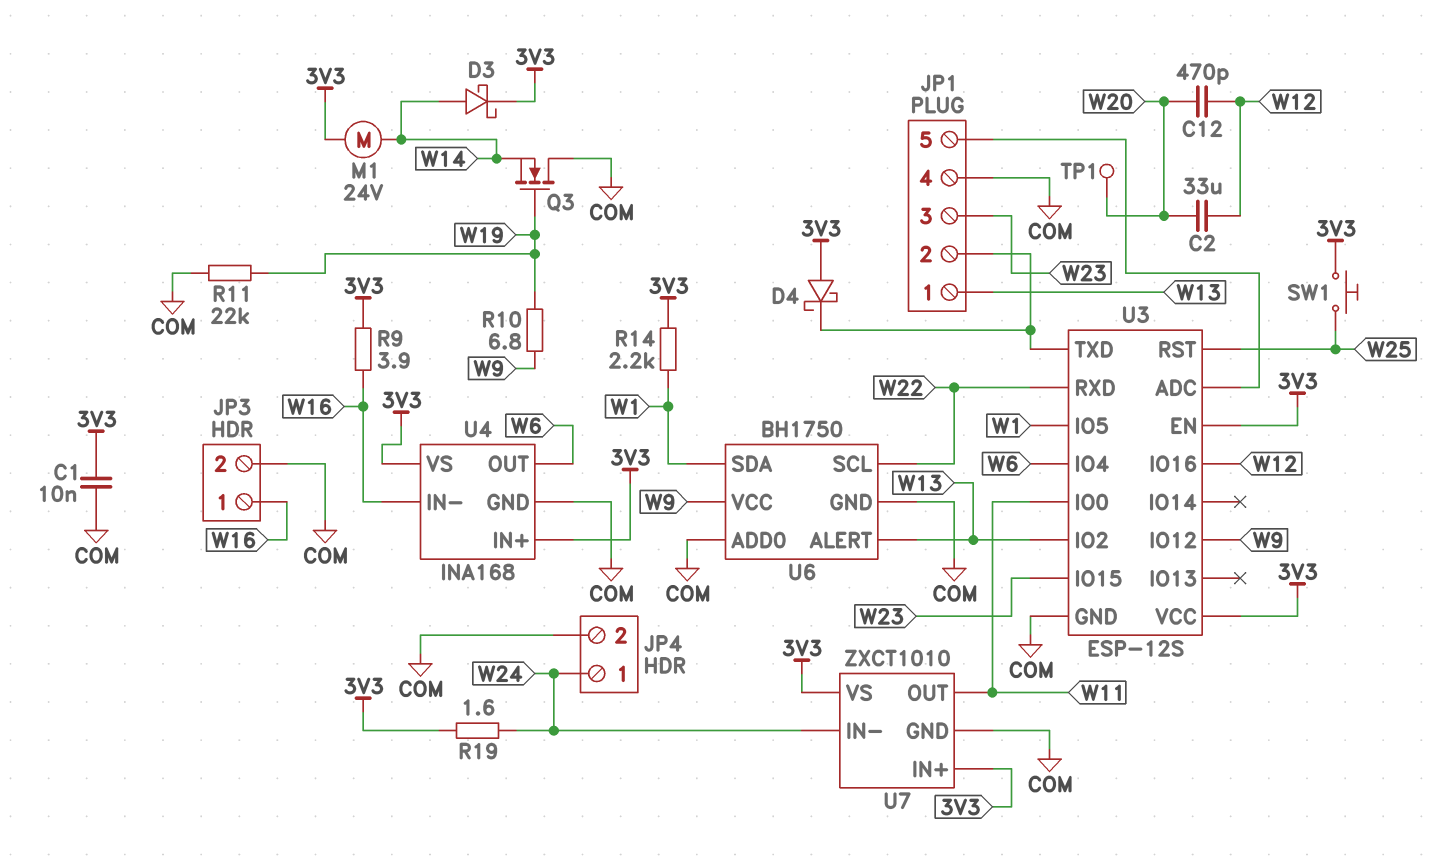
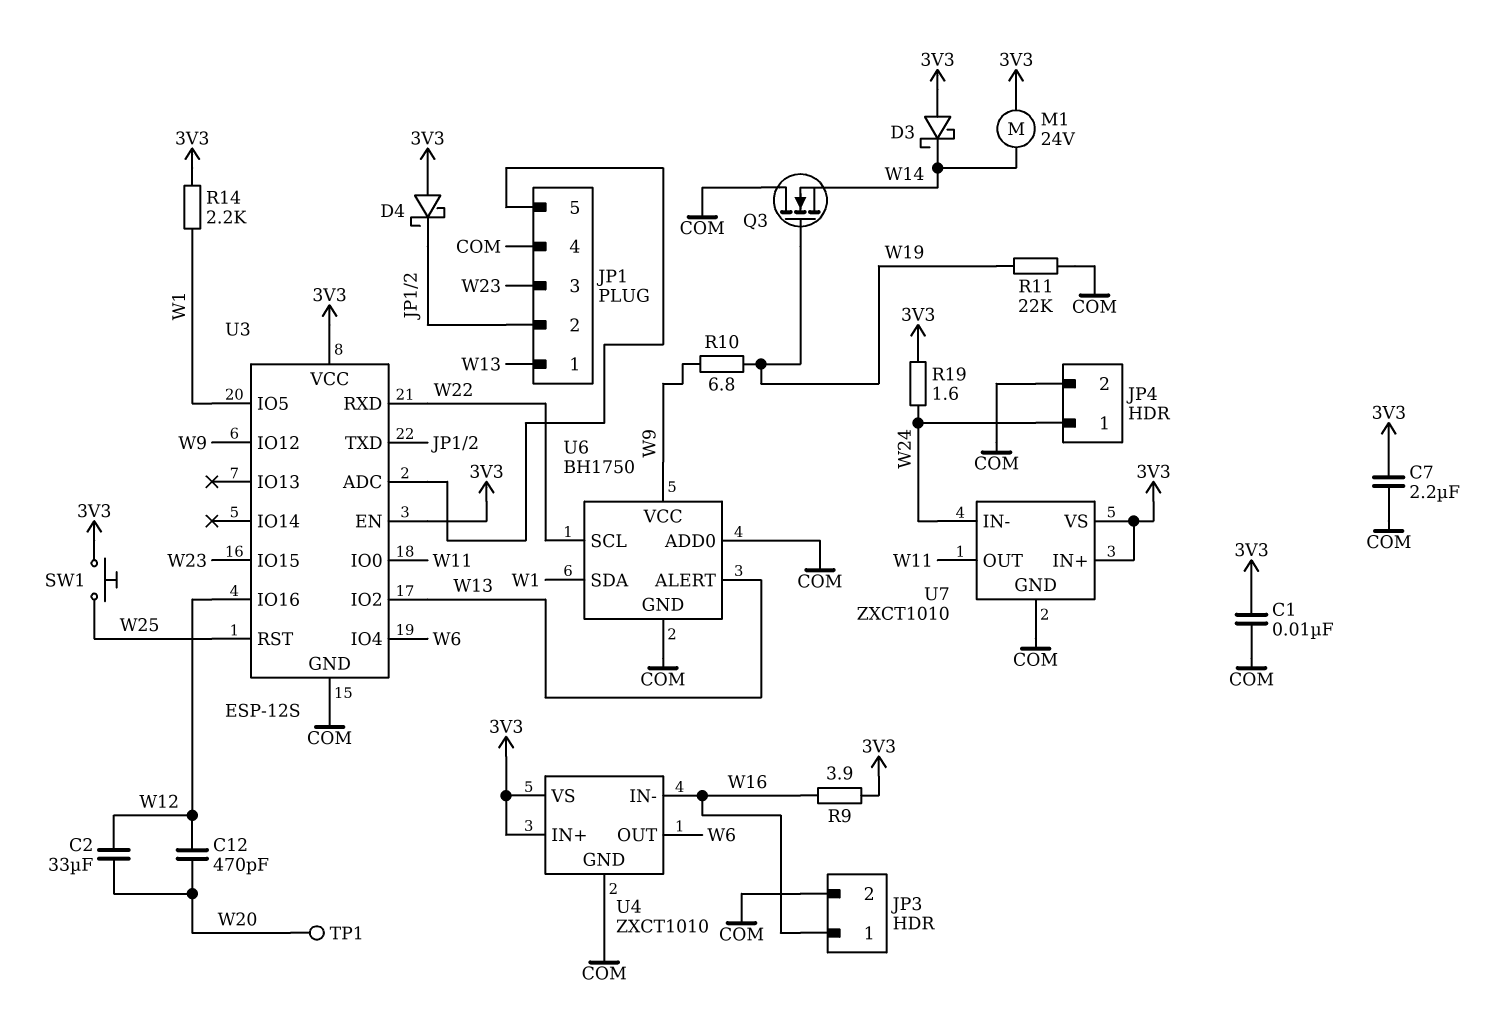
C7: none -> 2.2uF (3V3, COM)
D3: schottky (A W14, K 3V3) -> schottky (A 3V3, K W14)
U4: INA168 -> ZXCT1010

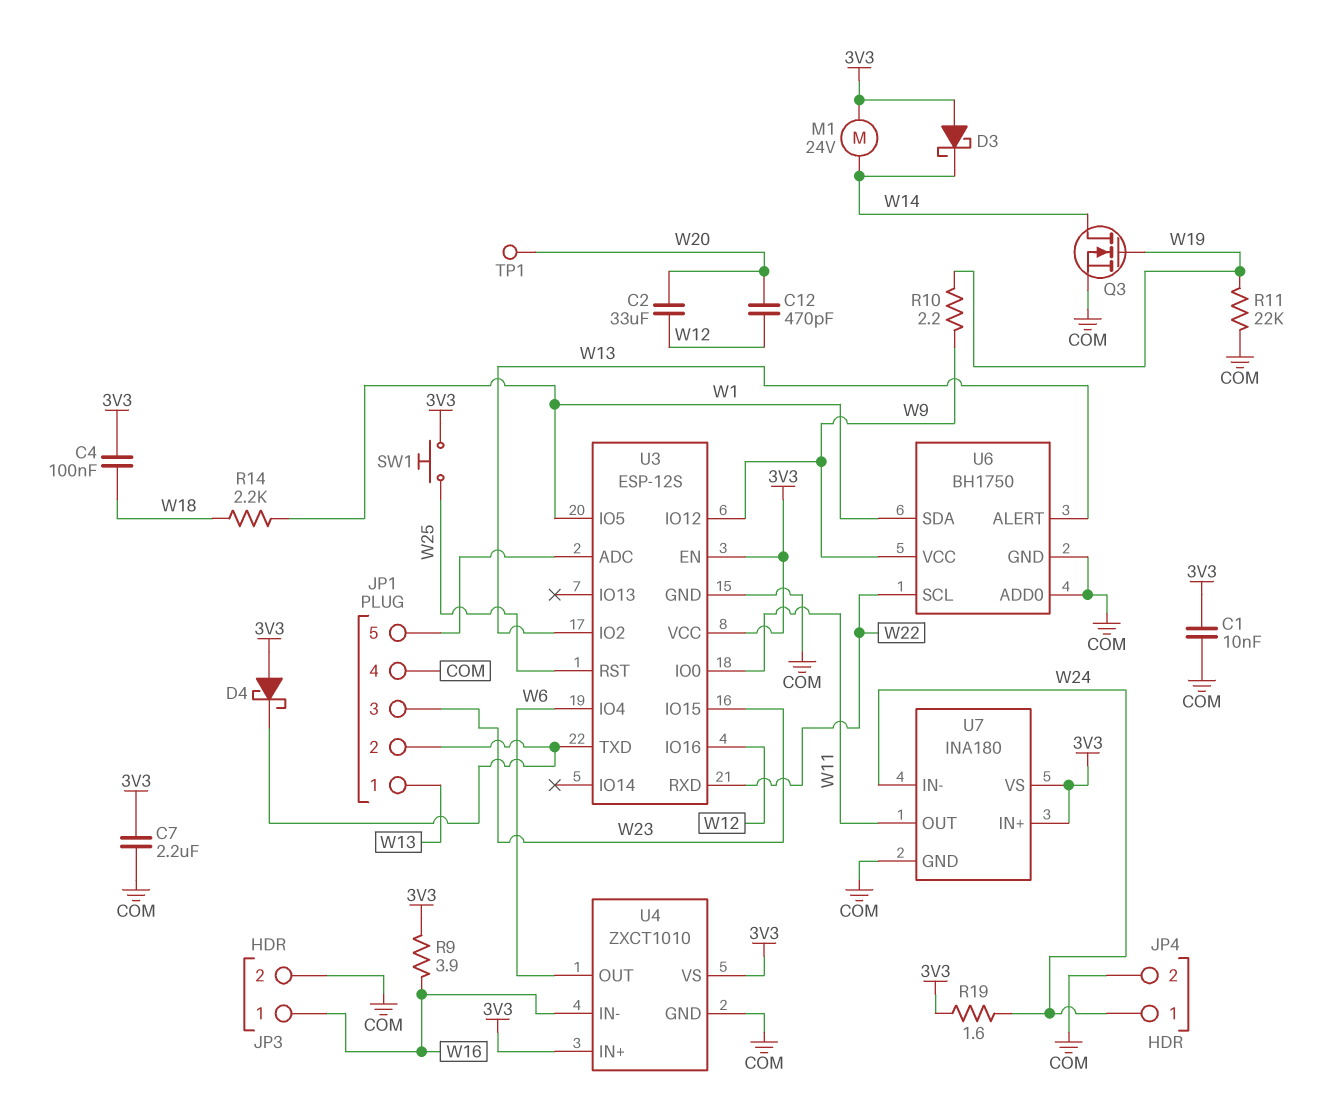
C4: none -> 100nF (3V3, W18)
Q3: NMOS (G W19, D COM, S W14) -> NMOS (G W19, D W14, S COM)
R10: 6.8 (W9, W19) -> 2.2 (W9, W19)
R14: 2.2k (3V3, W1) -> 2.2k (W1, W18)
U7: ZXCT1010 -> INA180

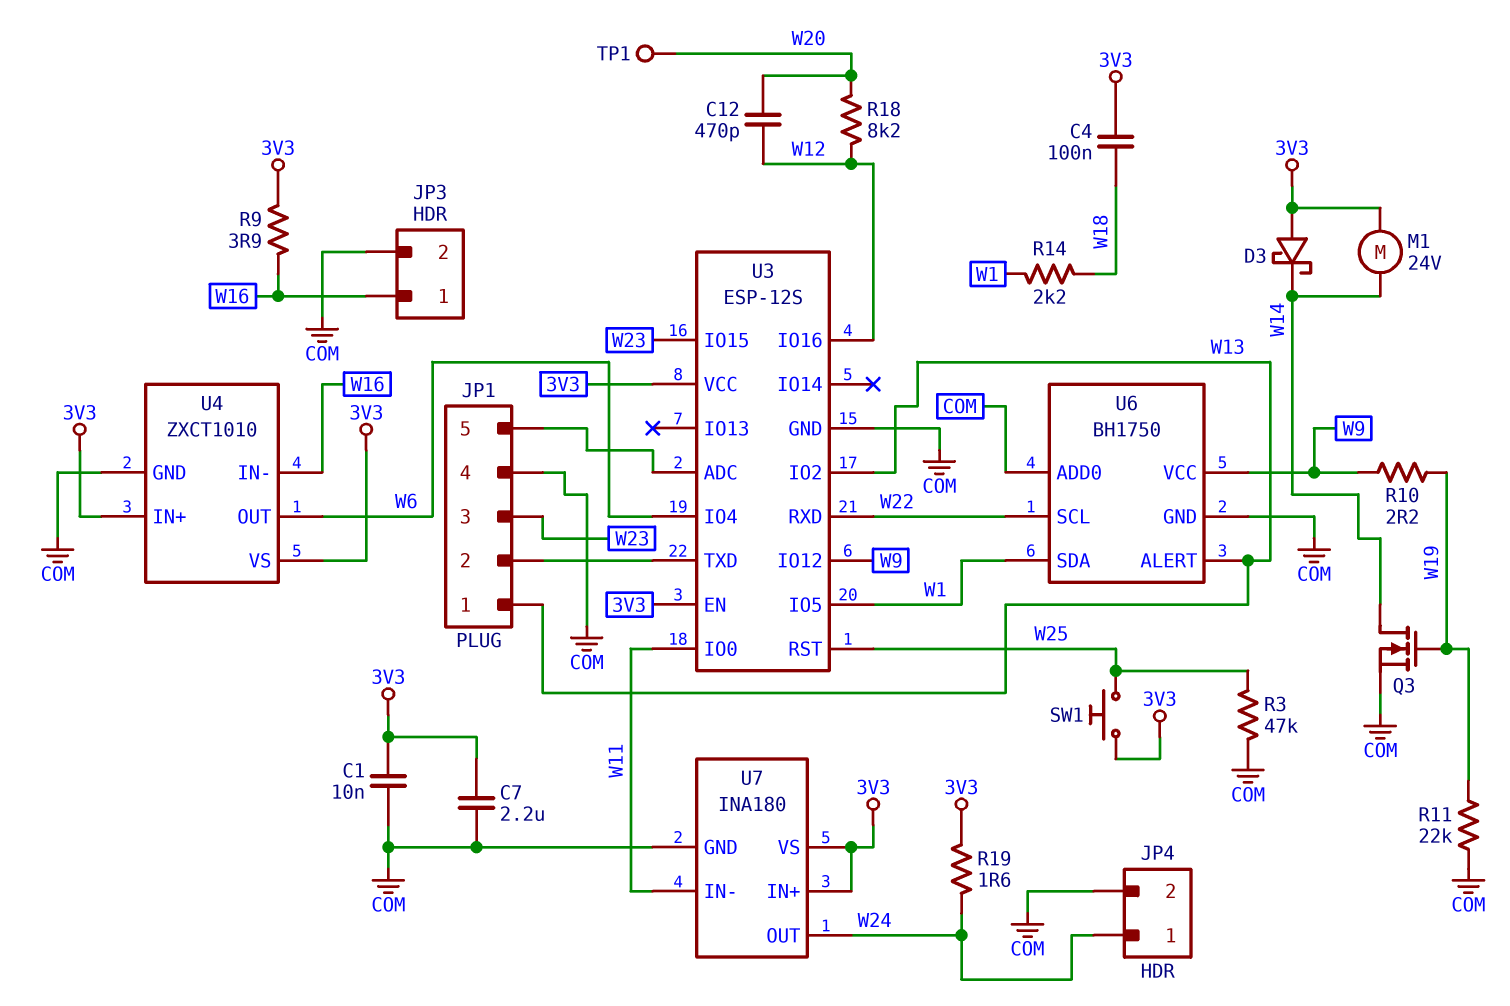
C2: 33uF (W12, W20) -> none
D4: schottky (A 3V3, K JP1/2) -> none
R3: none -> 47k (COM, W25)
R18: none -> 8.2k (W12, W20)
U7 pin IN-: W24 -> W11
U7 pin OUT: W11 -> W24

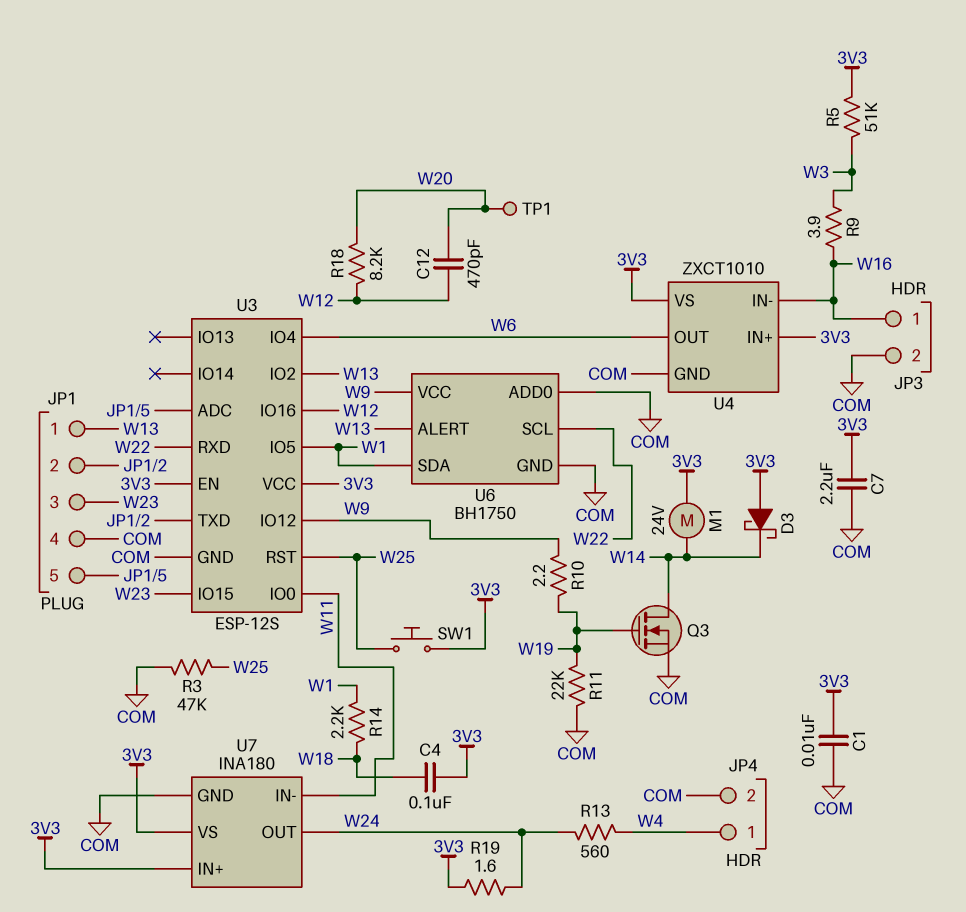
JP4 pin 1: W24 -> W4
R5: none -> 51k (3V3, W3)
R9: 3.9 (3V3, W16) -> 3.9 (W3, W16)
R13: none -> 560 (W4, W24)

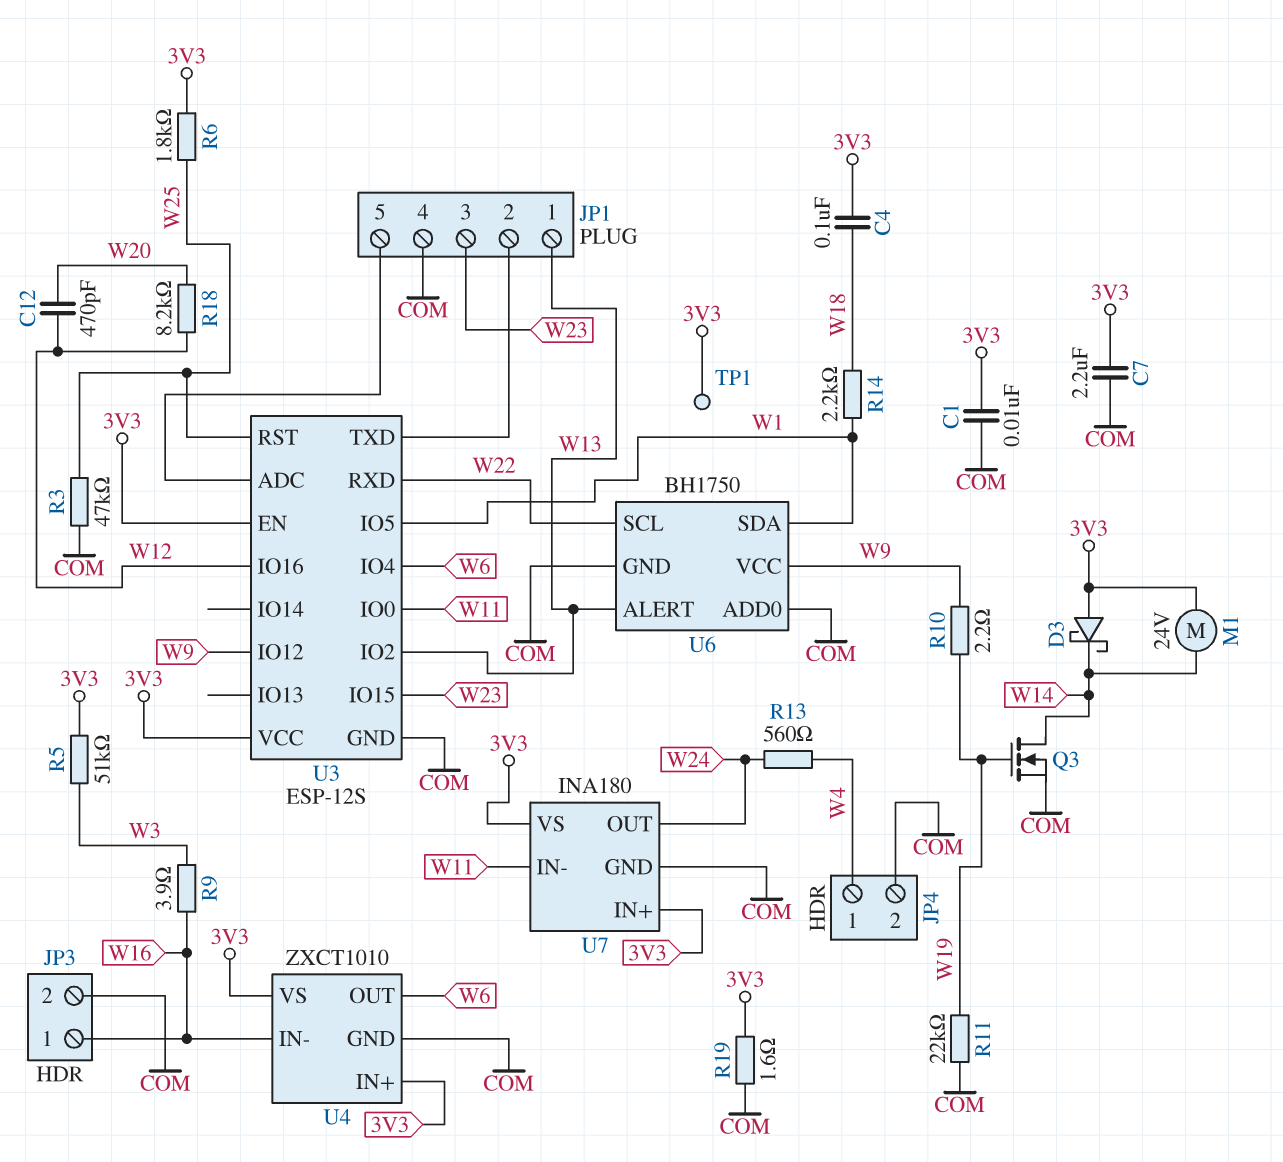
R6: none -> 1.8k (3V3, W25)
R19: 1.6 (3V3, W24) -> 1.6 (3V3, COM)
SW1: button (3V3, W25) -> none
TP1: test point (W20) -> test point (3V3)

